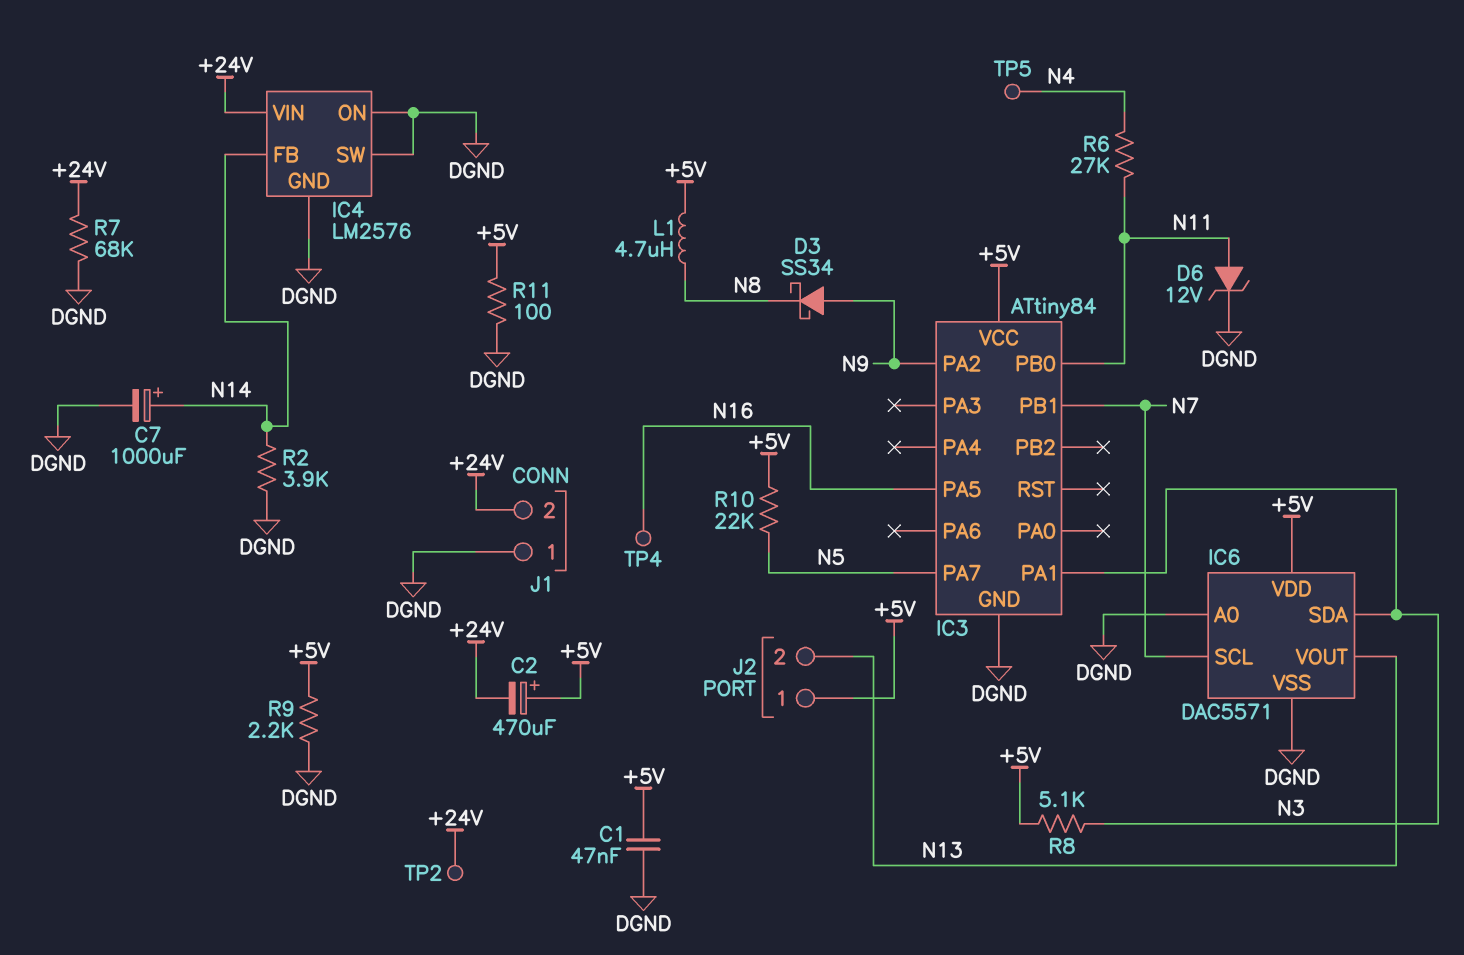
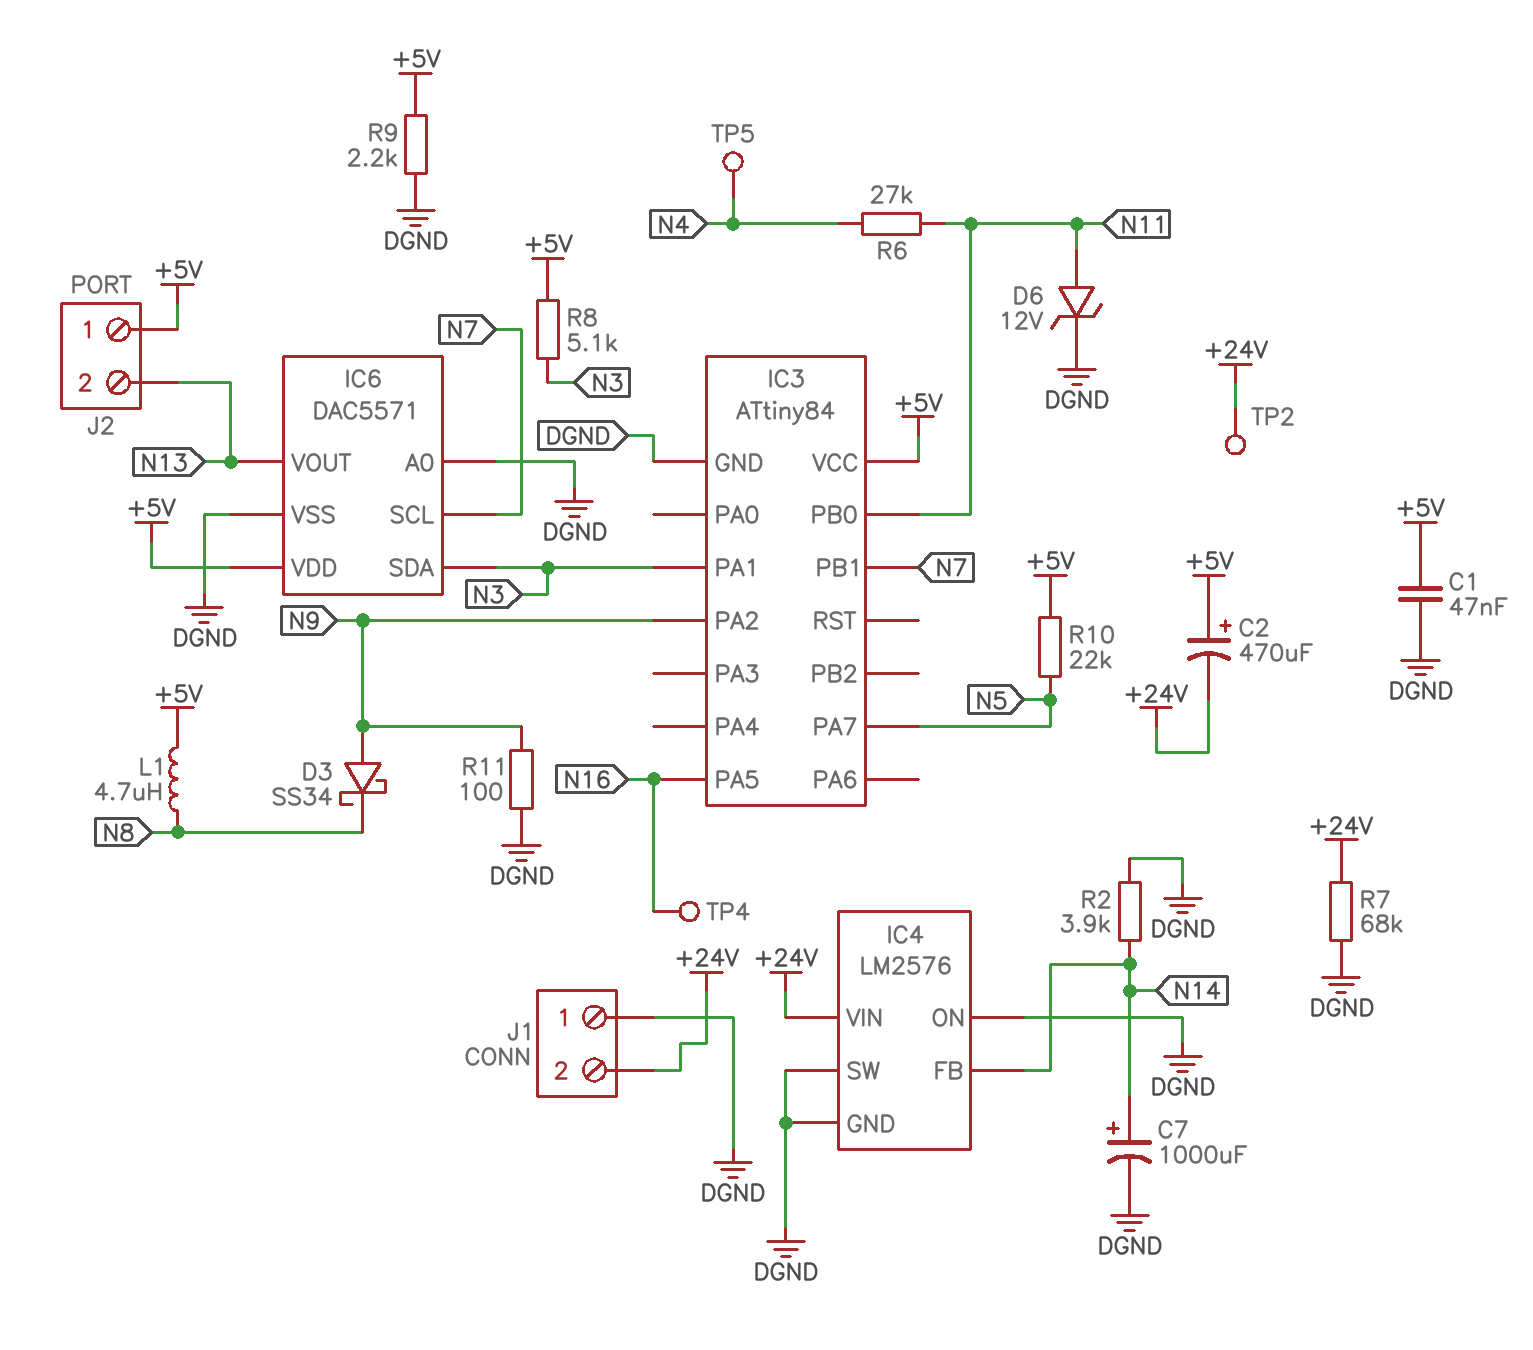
R11: 100 (+5V, DGND) -> 100 (DGND, N9)

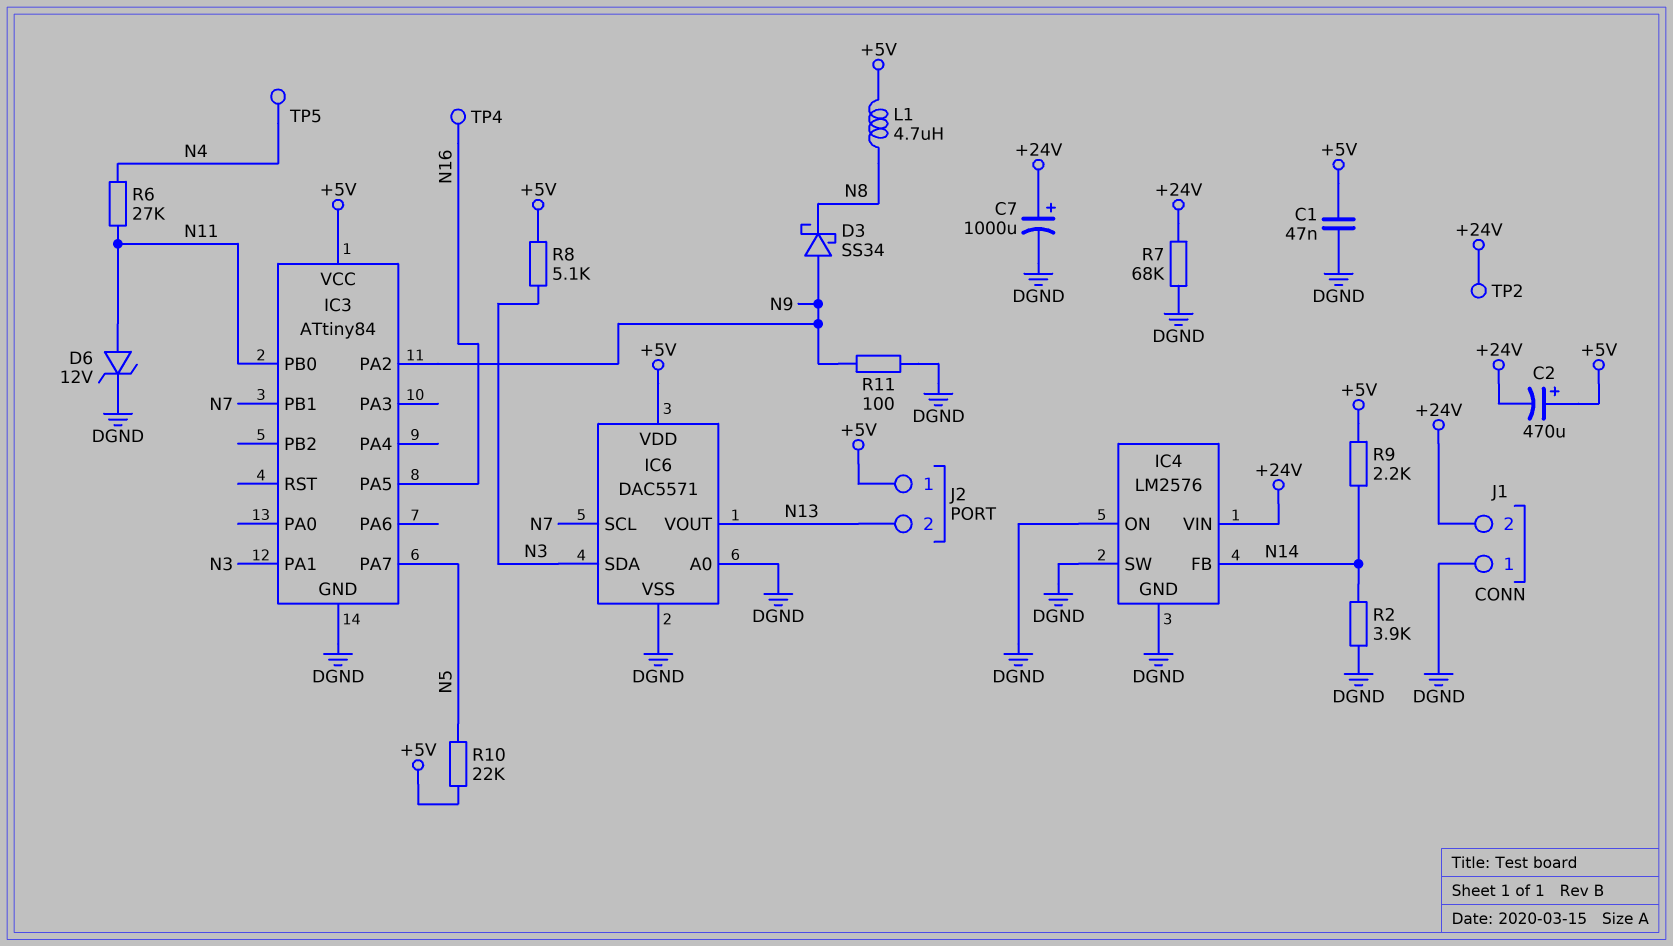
C7: 1000uF (plus N14, minus DGND) -> 1000uF (plus +24V, minus DGND)
R9: 2.2k (+5V, DGND) -> 2.2k (+5V, N14)

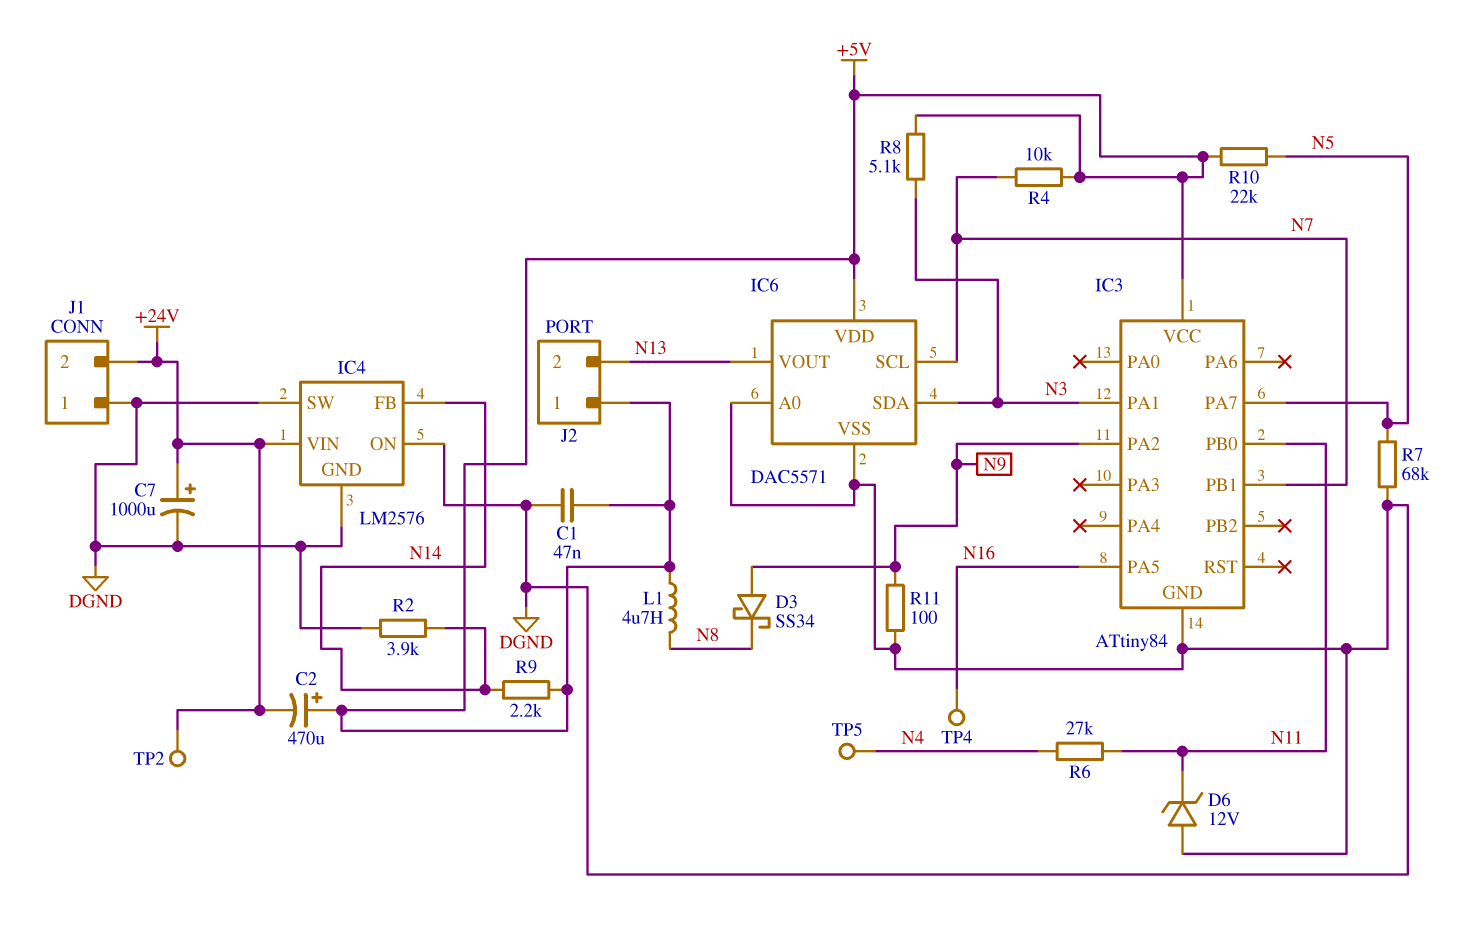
D6: zener 12V (A N11, K DGND) -> zener 12V (A DGND, K N11)
R4: none -> 10k (+5V, N7)
R7: 68k (+24V, DGND) -> 68k (DGND, N5)

